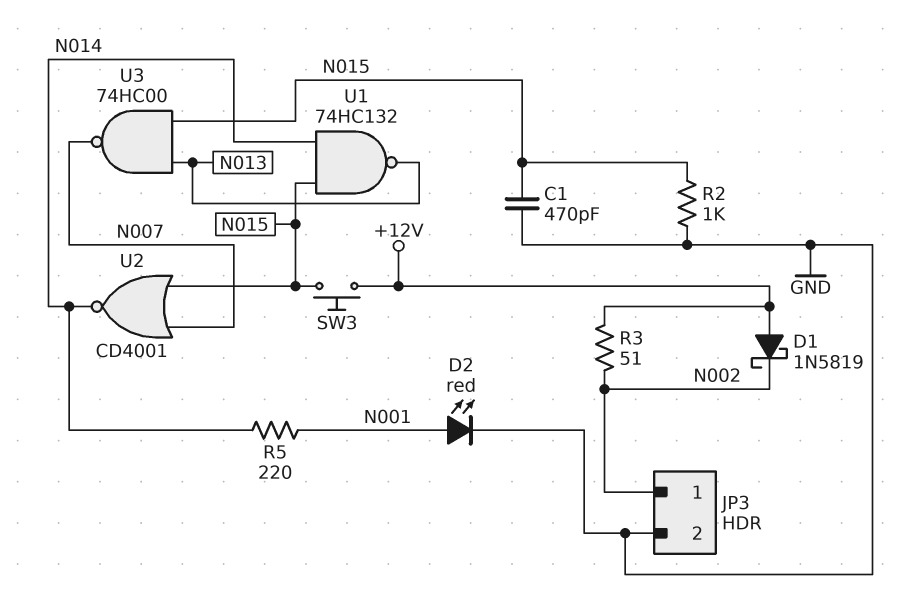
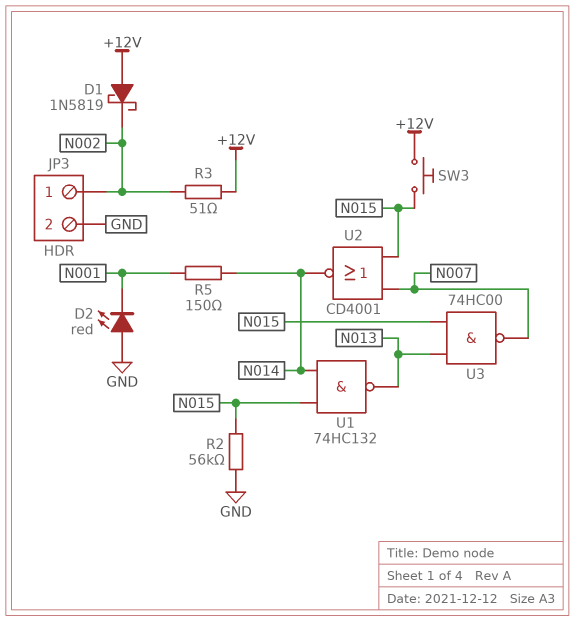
C1: 470pF (GND, N015) -> none
D2: LED red (A N001, K GND) -> LED red (A GND, K N001)
R2: 1k (GND, N015) -> 56k (GND, N015)
R5: 220 (N001, N014) -> 150 (N001, N014)

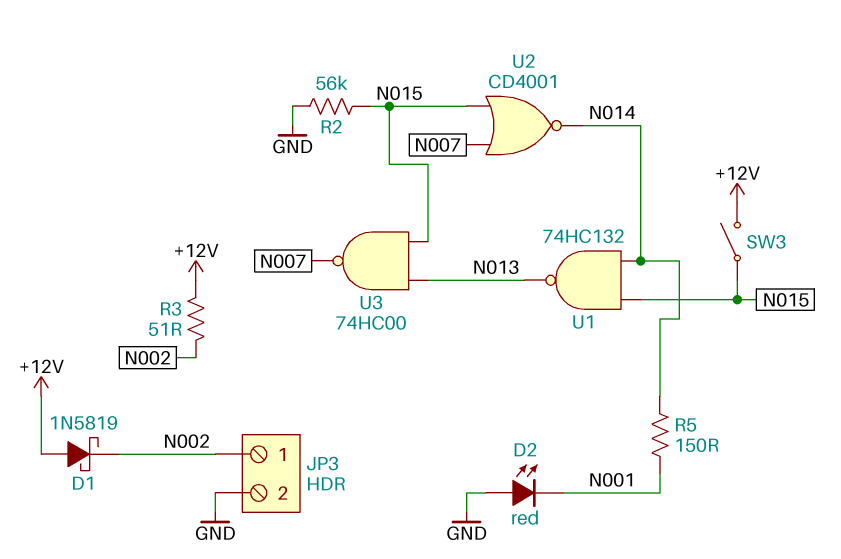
SW3: button (+12V, N015) -> switch (+12V, N015)

